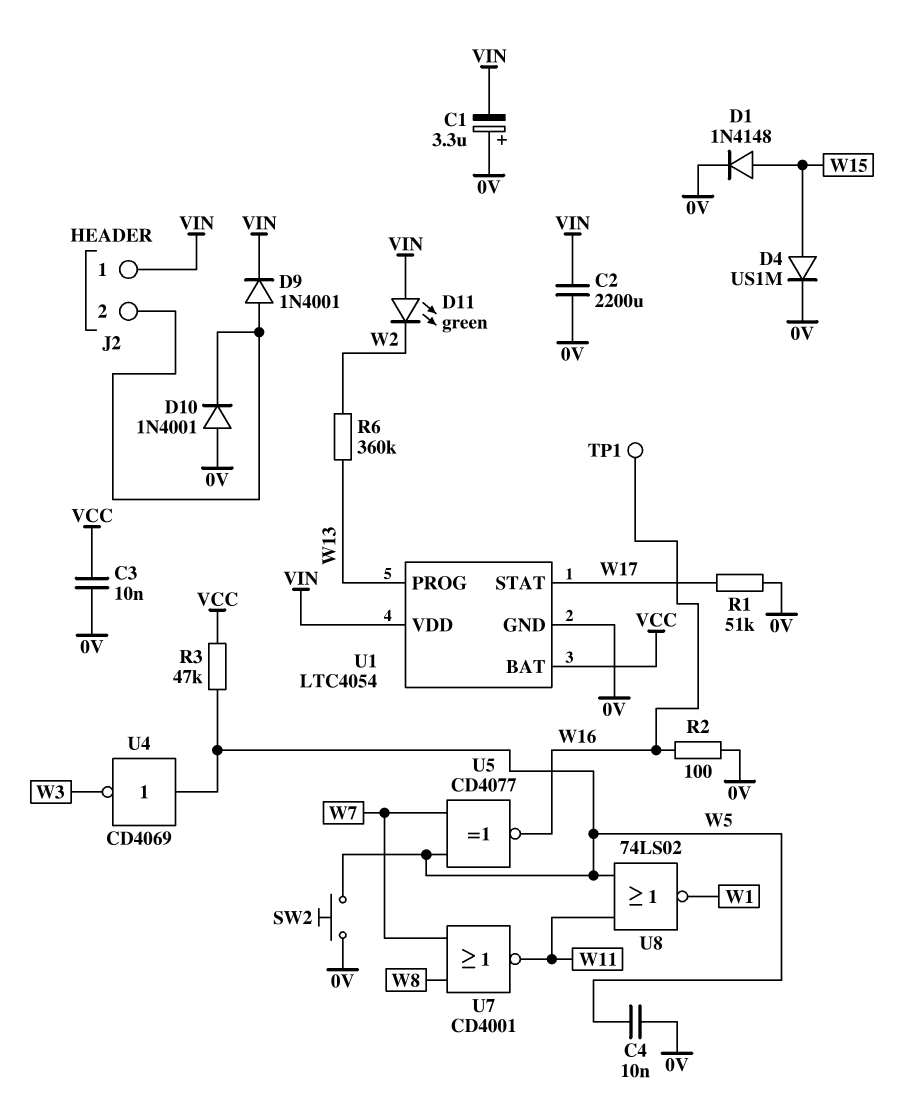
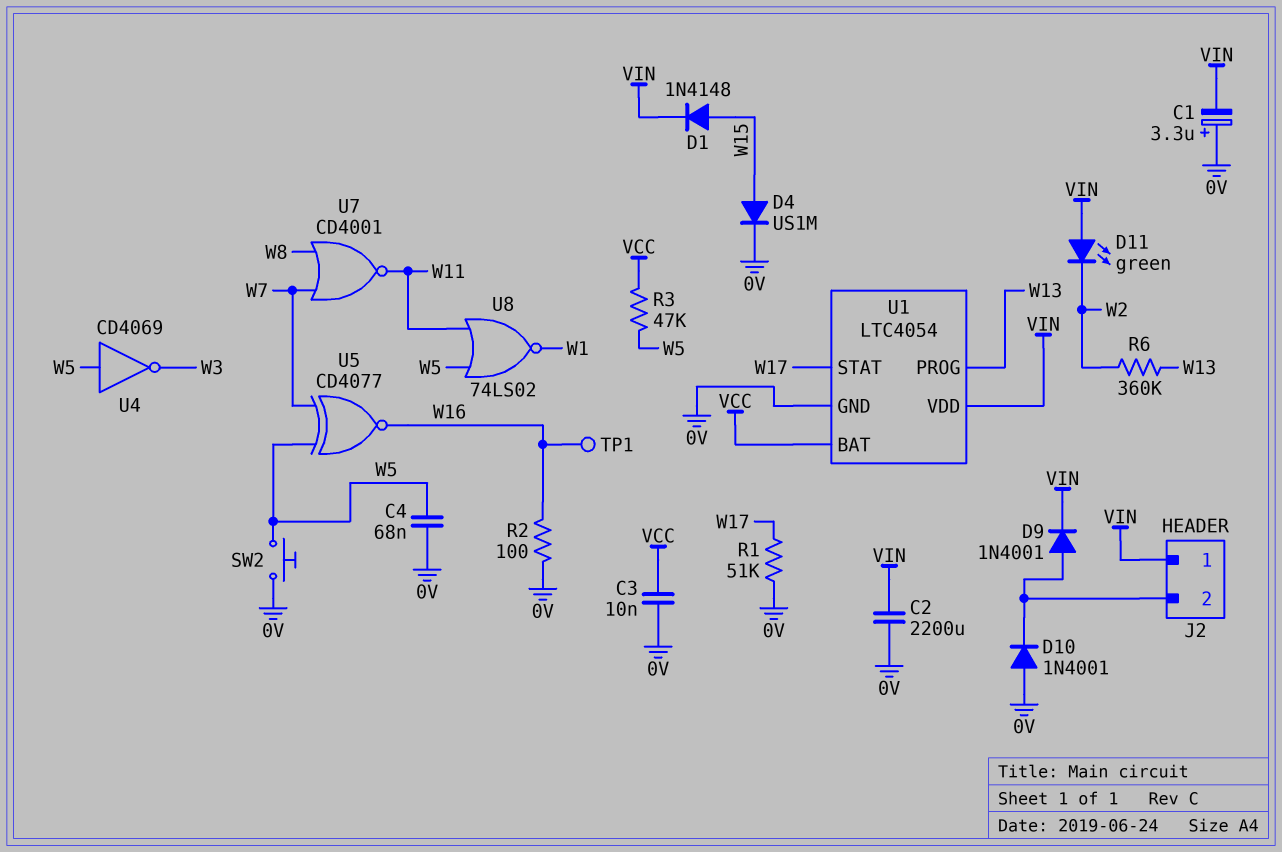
C4: 10nF (0V, W5) -> 68nF (0V, W5)
D1: diode 1N4148 (A W15, K 0V) -> diode 1N4148 (A W15, K VIN)

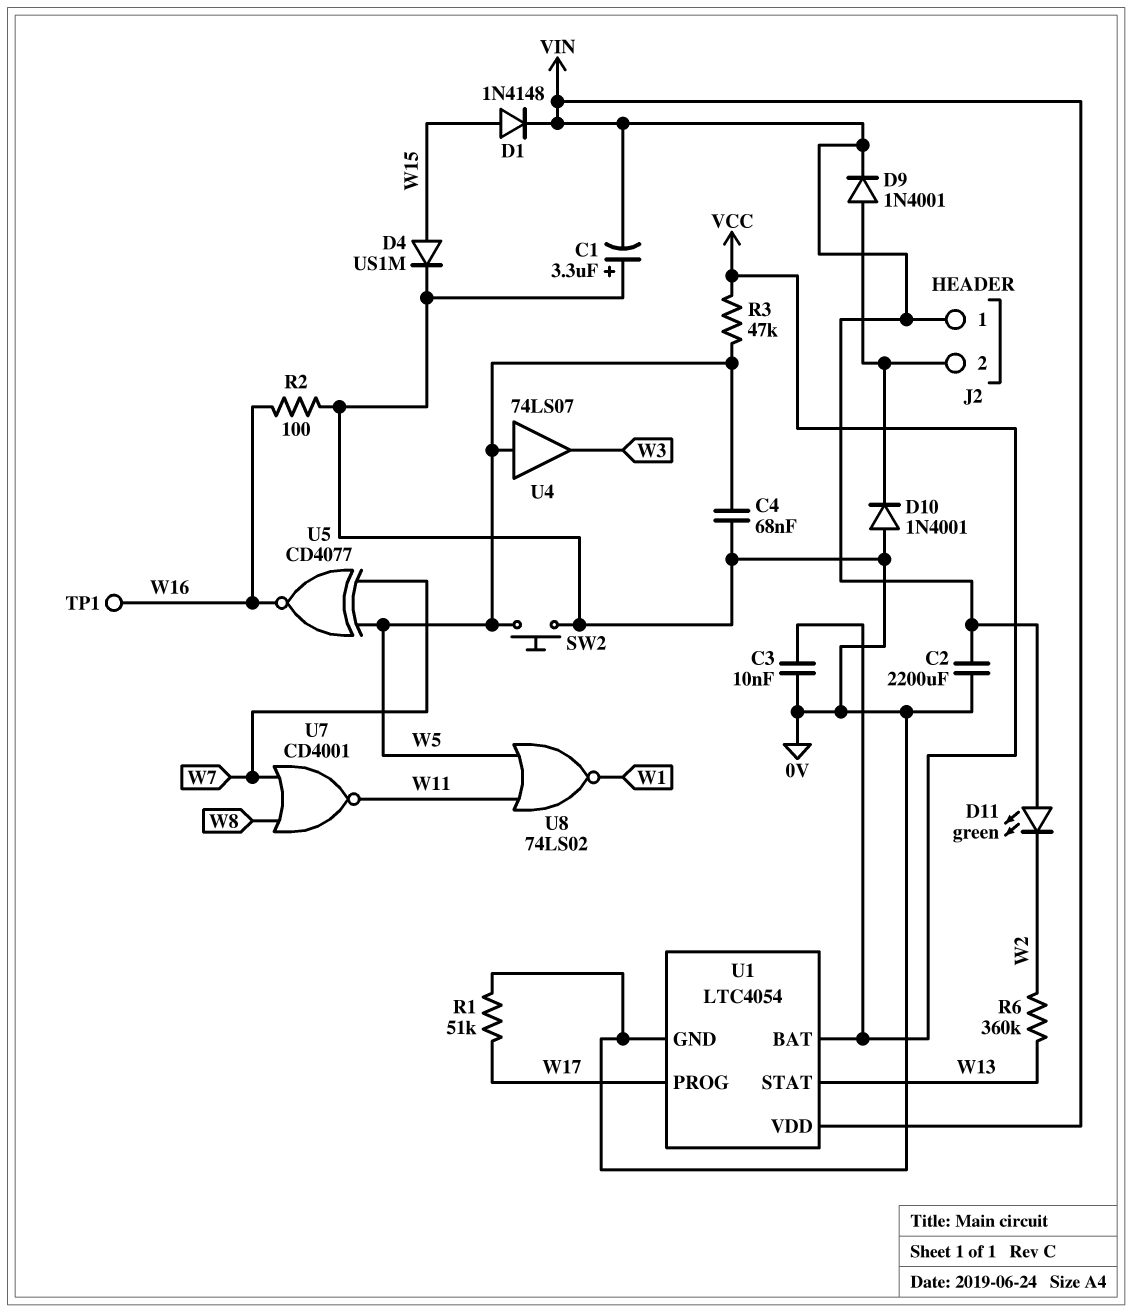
U1 pin PROG: W13 -> W17
U1 pin STAT: W17 -> W13
U4: NOT CD4069 (in W5, out W3) -> buffer 74LS07 (in W5, out W3)

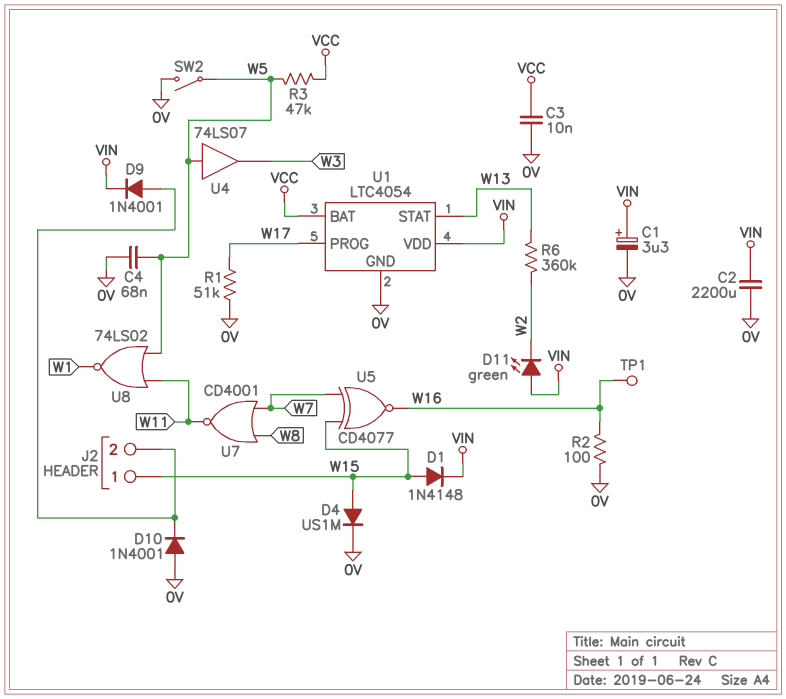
C1: 3.3uF (plus 0V, minus VIN) -> 3.3uF (plus VIN, minus 0V)
J2 pin 1: VIN -> W15
SW2: button (0V, W5) -> switch (0V, W5)
U5: XNOR CD4077 (in W5, in W7, out W16) -> XNOR CD4077 (in W7, in W15, out W16)

